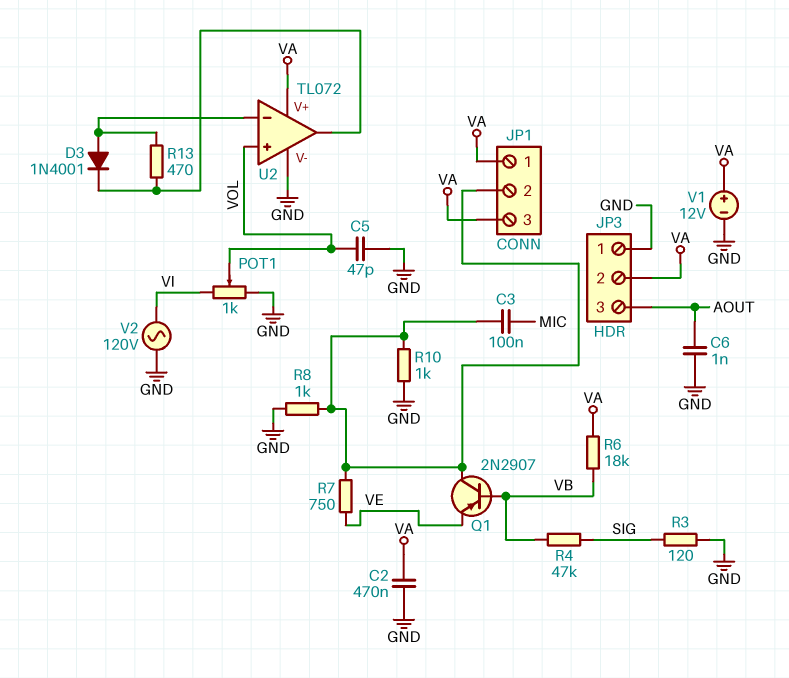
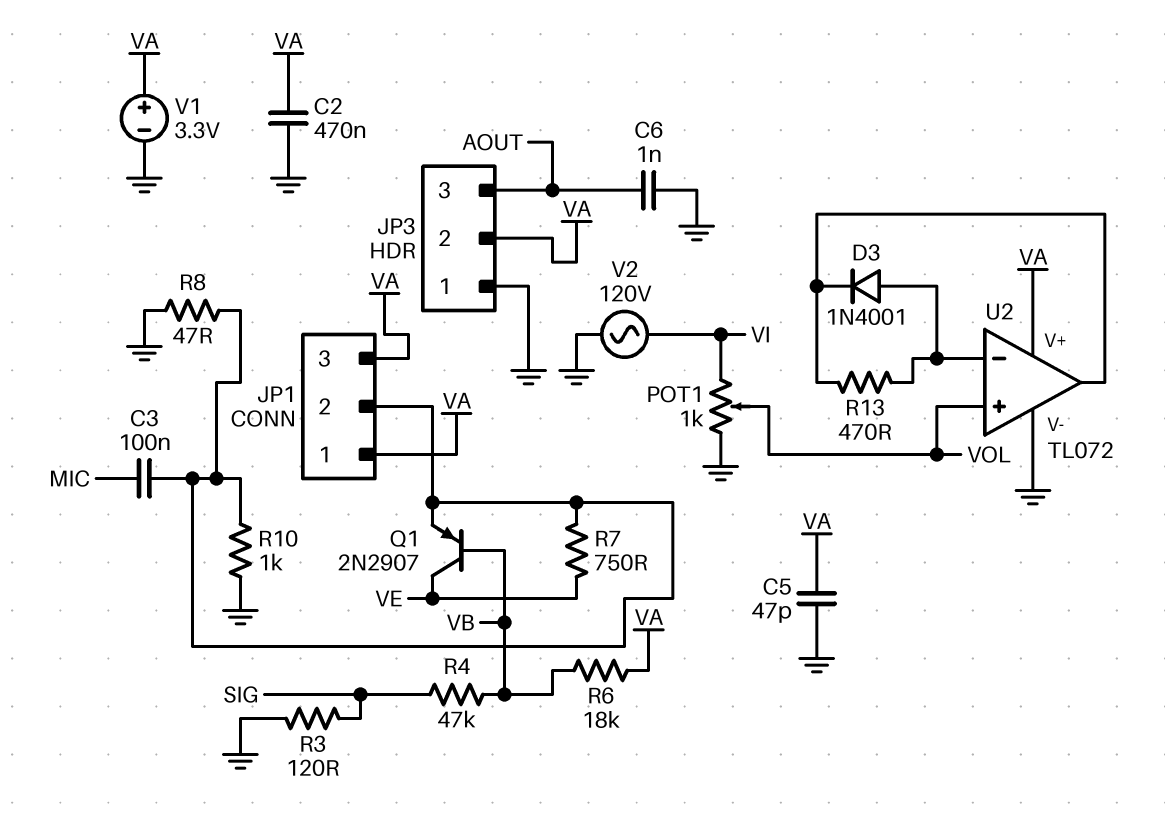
C5: 47pF (GND, VOL) -> 47pF (GND, VA)
Q1: PNP 2N2907 (B VB, C JP1/2, E VE) -> PNP 2N2907 (B VB, C VE, E JP1/2)
R8: 1k (GND, JP1/2) -> 47 (GND, JP1/2)
V1: 12V (plus VA, minus GND) -> 3.3V (plus VA, minus GND)

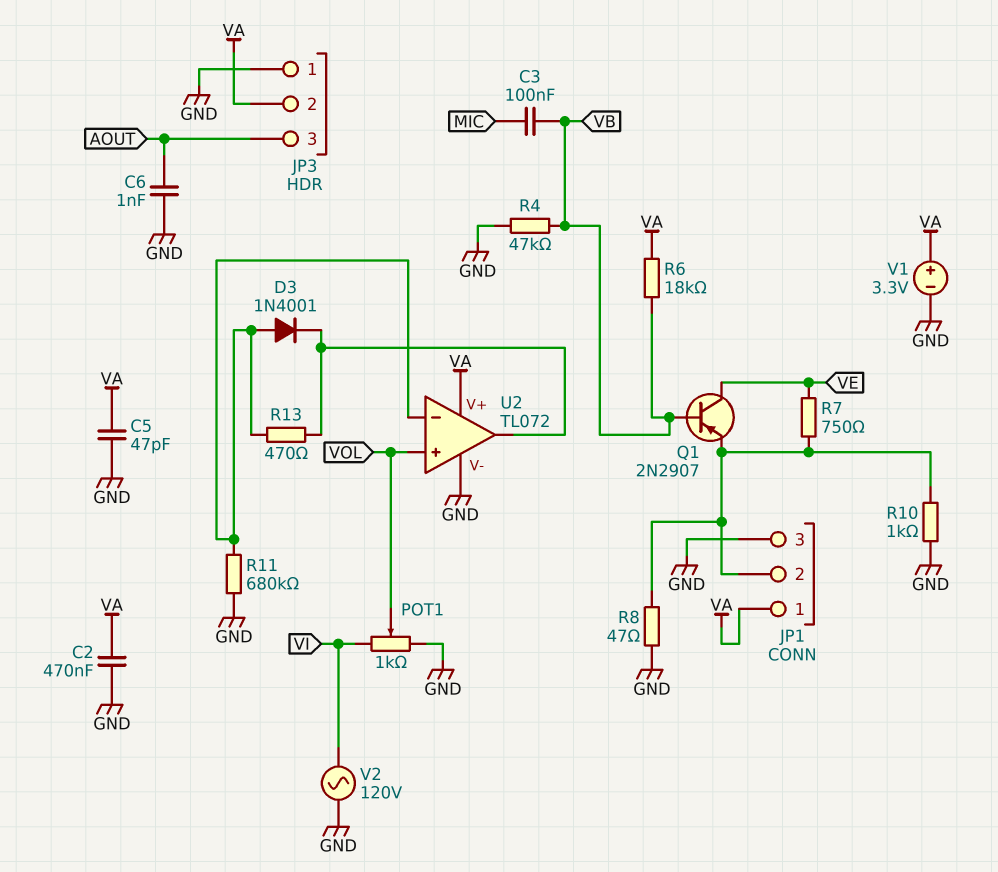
C3: 100nF (JP1/2, MIC) -> 100nF (MIC, VB)
JP1 pin 3: VA -> GND
R3: 120 (GND, SIG) -> none
R4: 47k (SIG, VB) -> 47k (GND, VB)
R11: none -> 680k (GND, U2/in-)

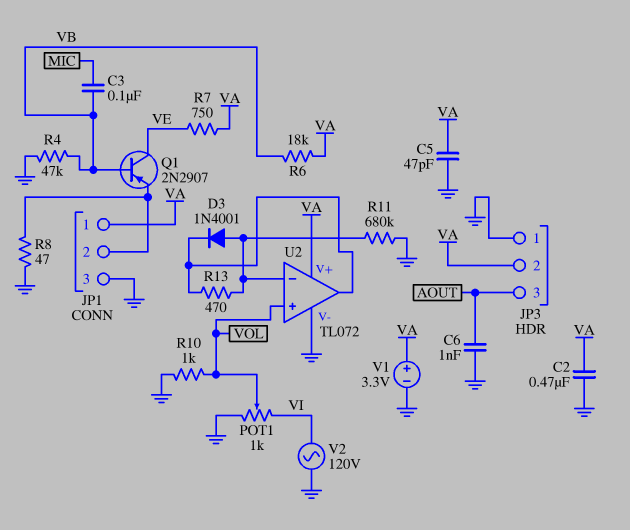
R7: 750 (JP1/2, VE) -> 750 (VA, VE)
R10: 1k (GND, JP1/2) -> 1k (GND, VOL)

